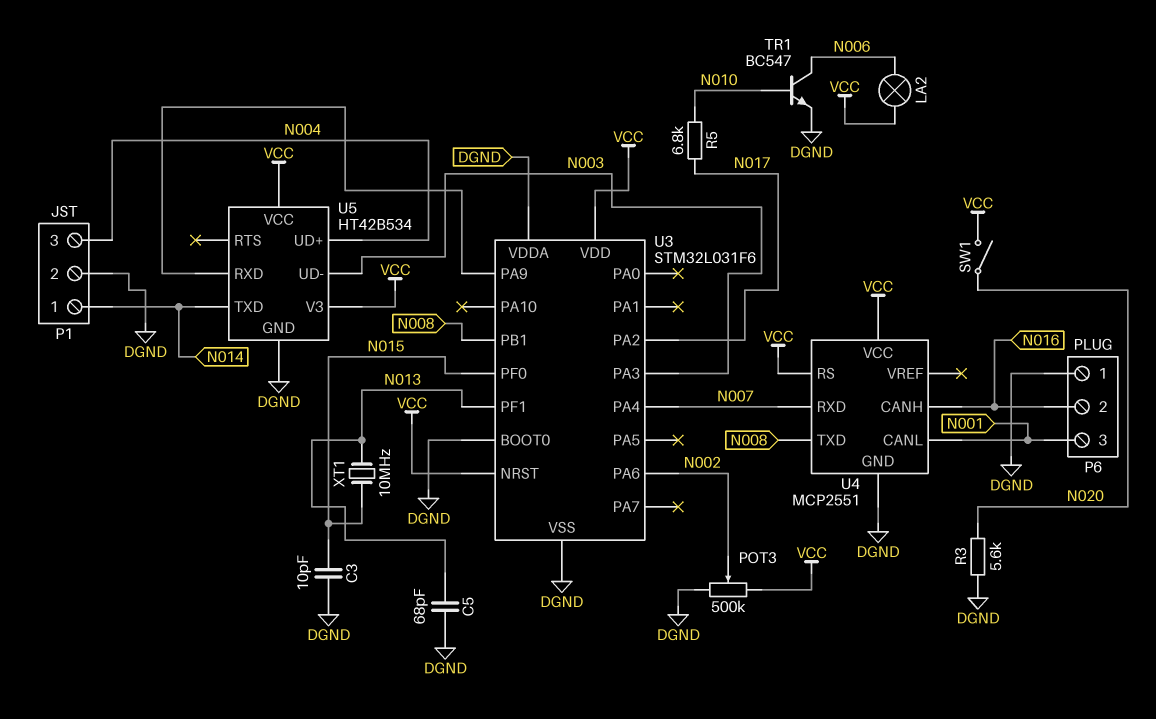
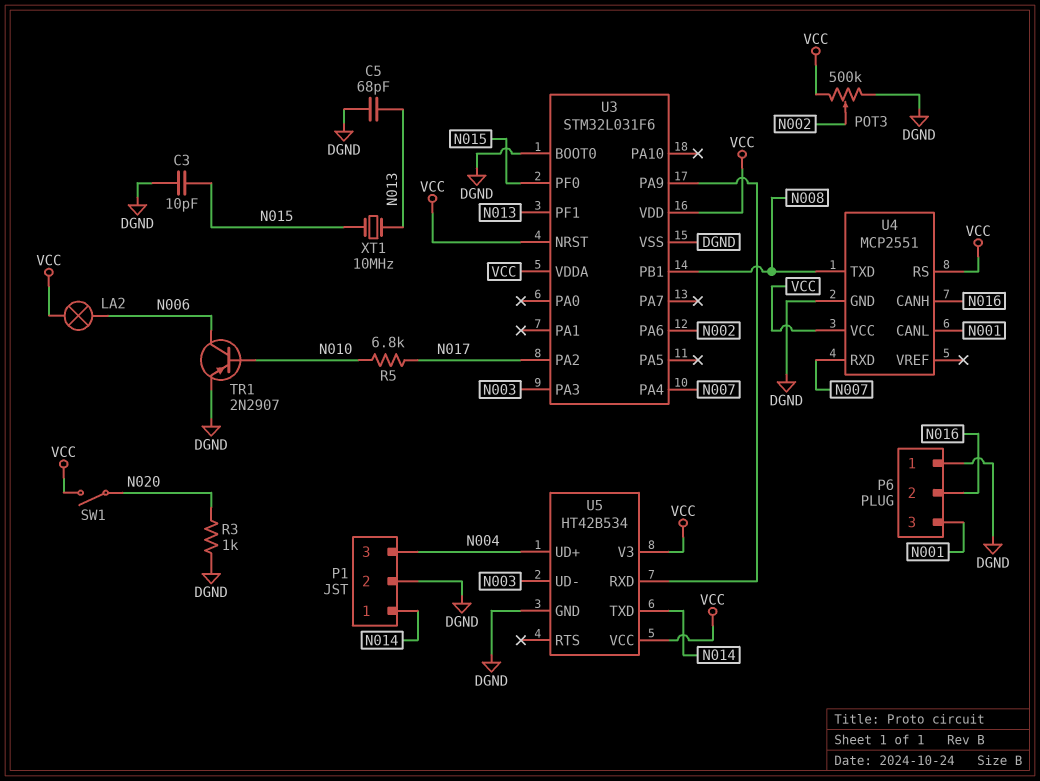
R3: 5.6k (DGND, N020) -> 1k (DGND, N020)
TR1: NPN BC547 (B N010, C N006, E DGND) -> PNP 2N2907 (B N010, C N006, E DGND)
U3 pin VDDA: DGND -> VCC

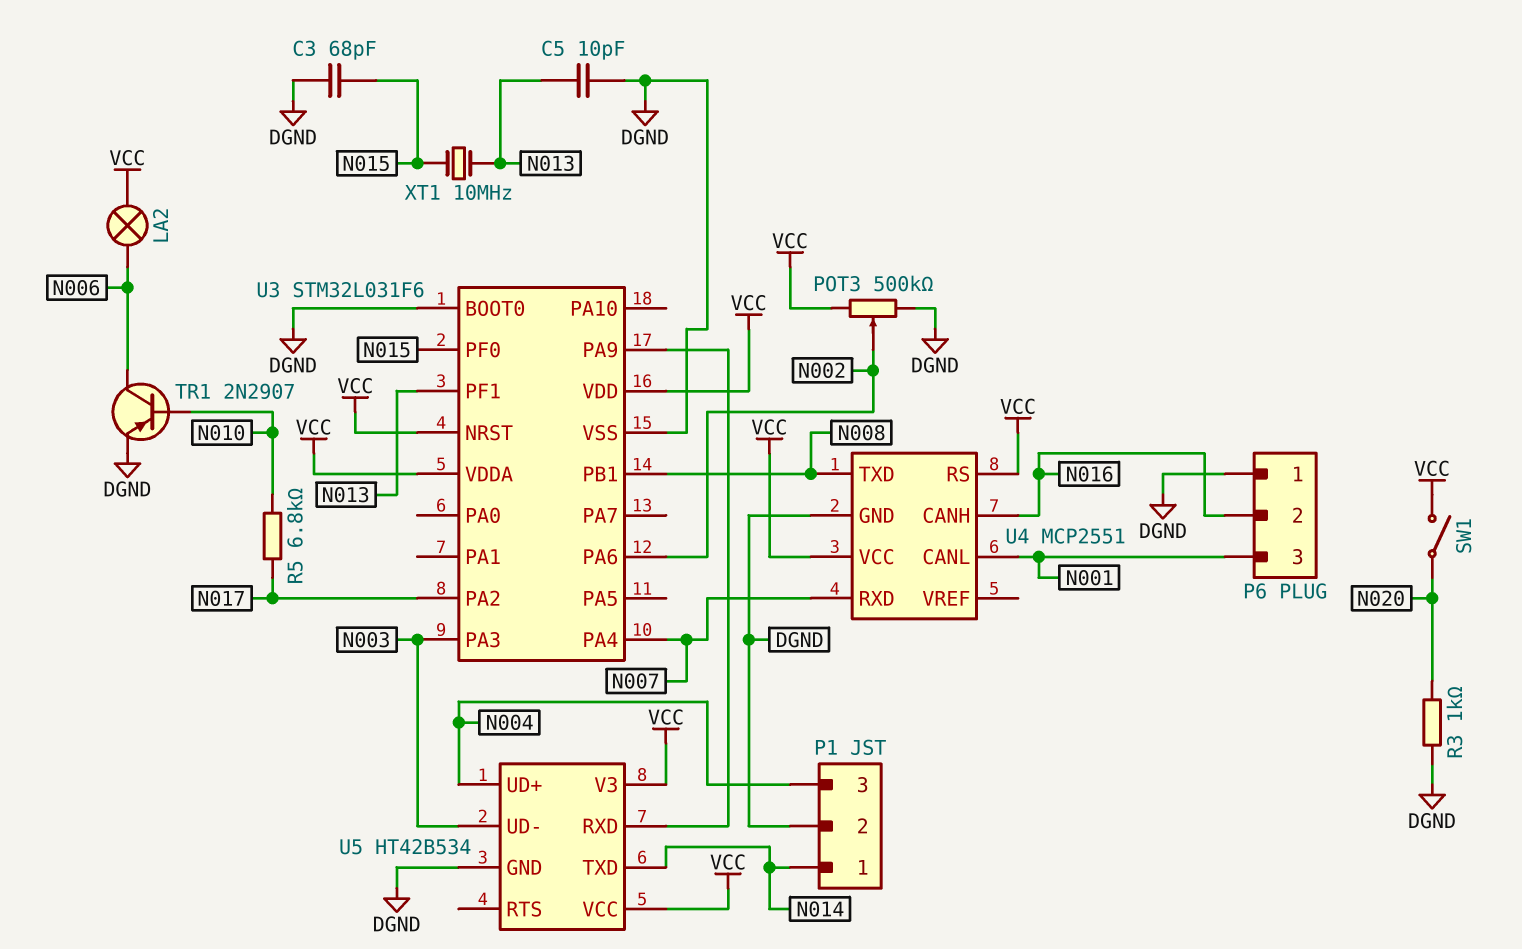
C3: 10pF (DGND, N015) -> 68pF (DGND, N015)
C5: 68pF (DGND, N013) -> 10pF (DGND, N013)

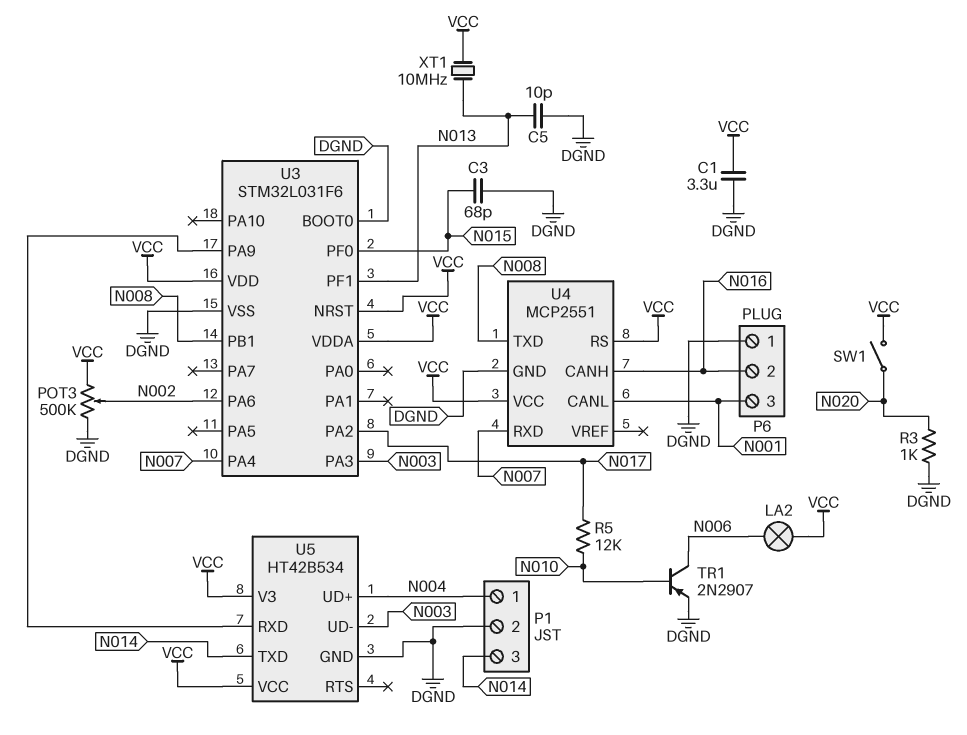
C1: none -> 3.3uF (DGND, VCC)
P1 pin 1: N014 -> N004
P1 pin 3: N004 -> N014
R5: 6.8k (N010, N017) -> 12k (N010, N017)
XT1: 10MHz (N013, N015) -> 10MHz (N013, VCC)

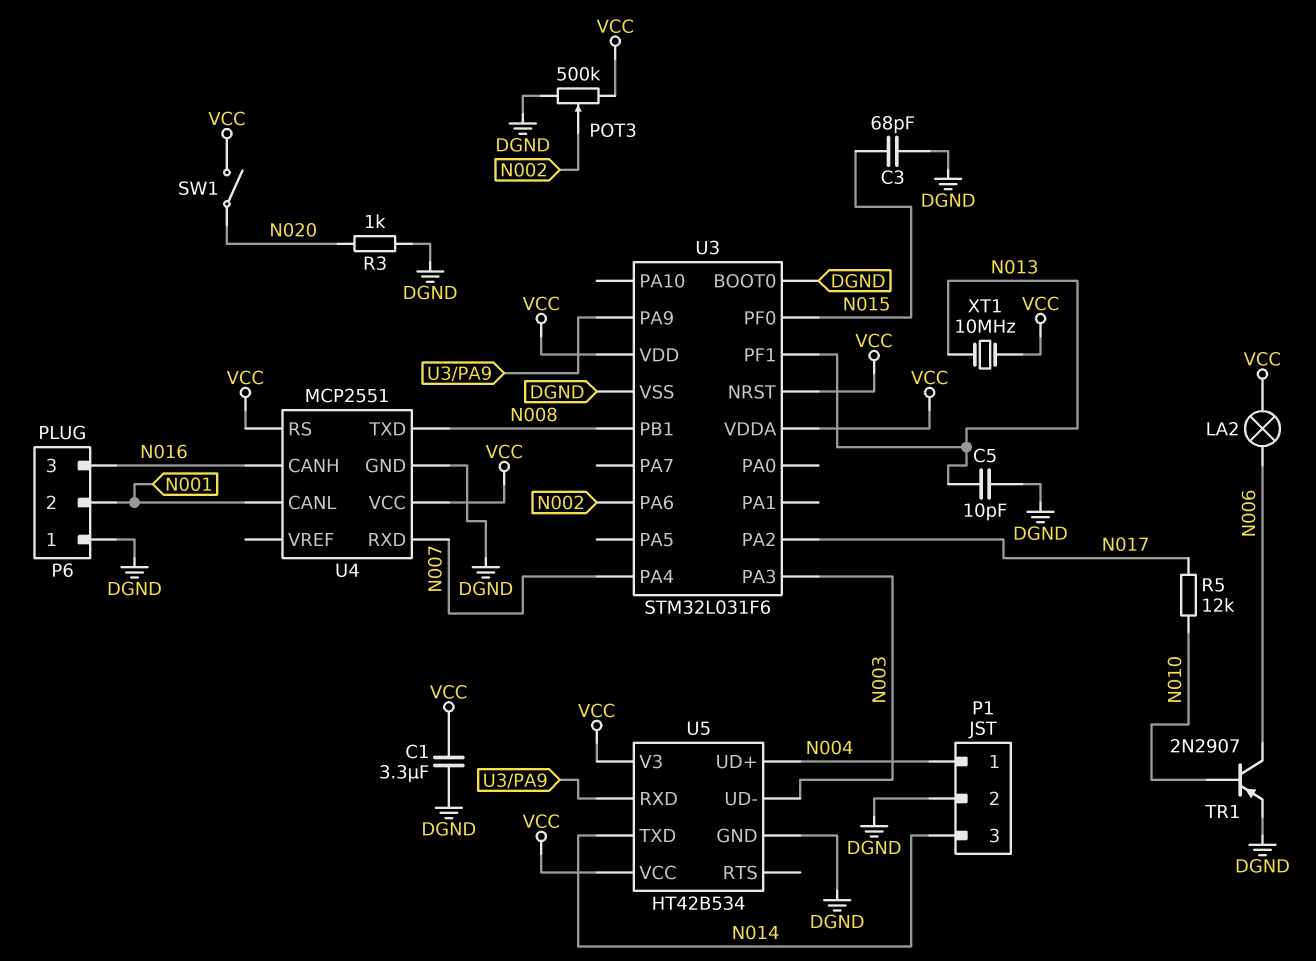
P6 pin 2: N016 -> N001
P6 pin 3: N001 -> N016

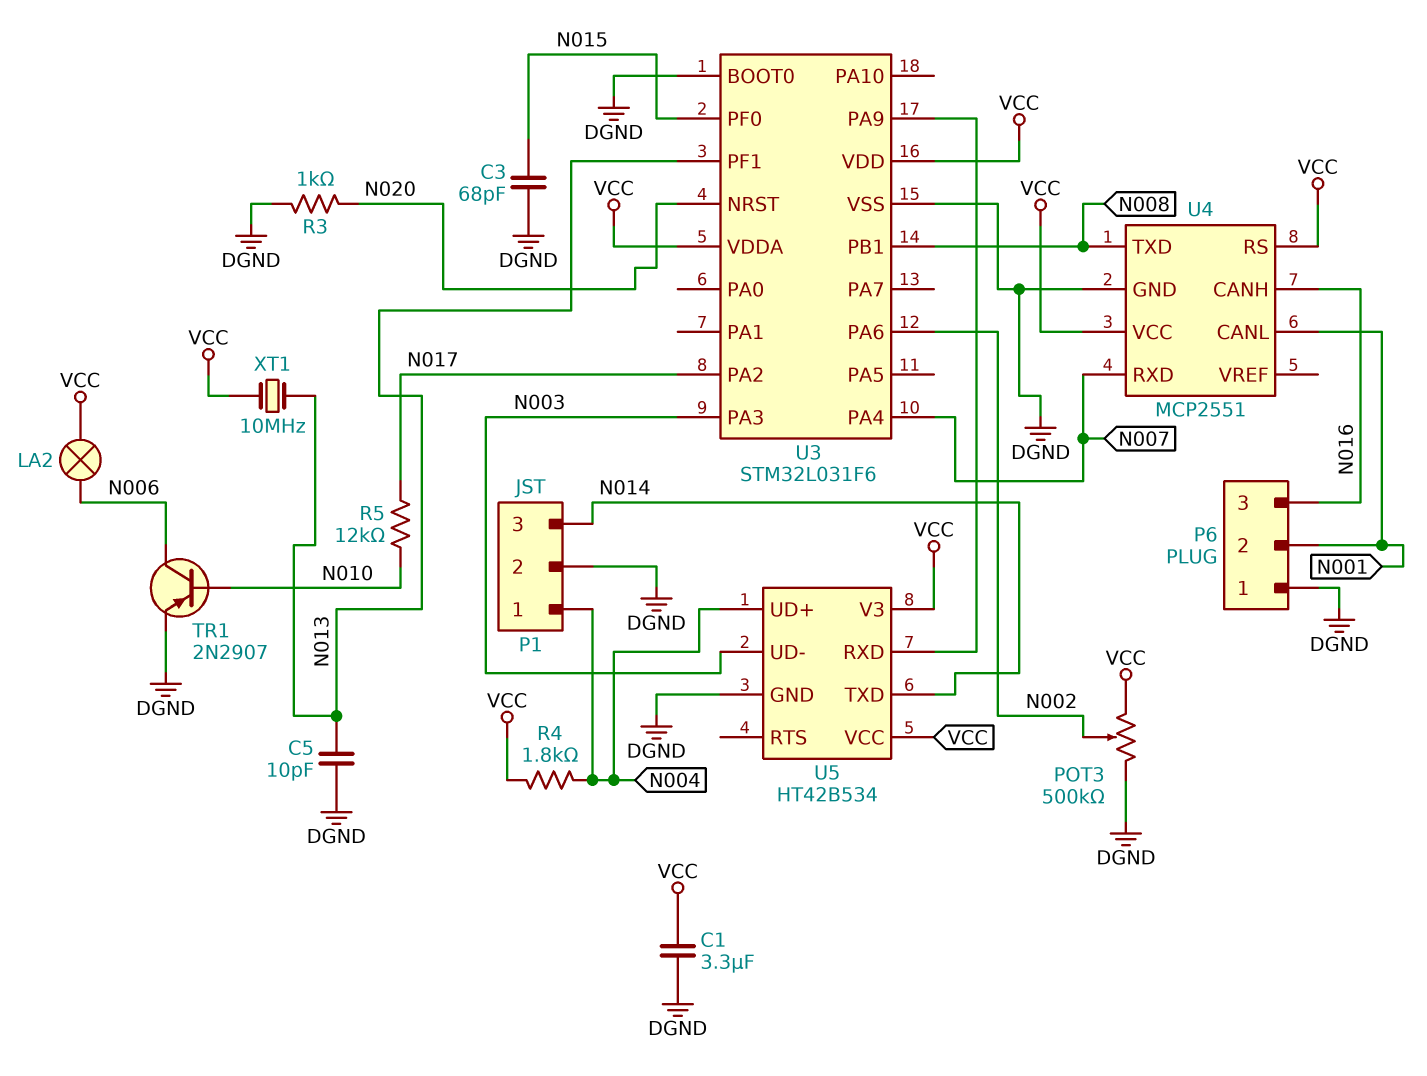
R4: none -> 1.8k (N004, VCC)
SW1: switch (N020, VCC) -> none
U3 pin NRST: VCC -> N020

